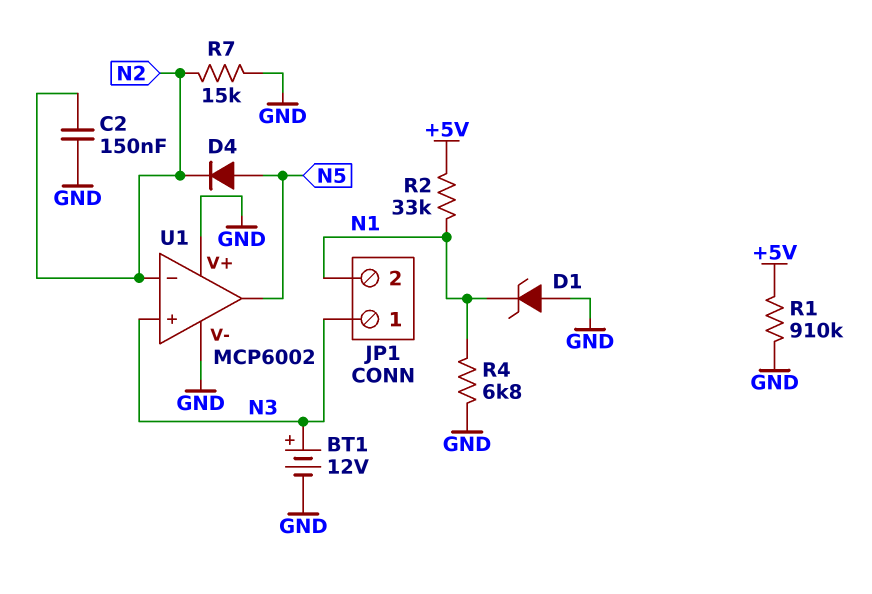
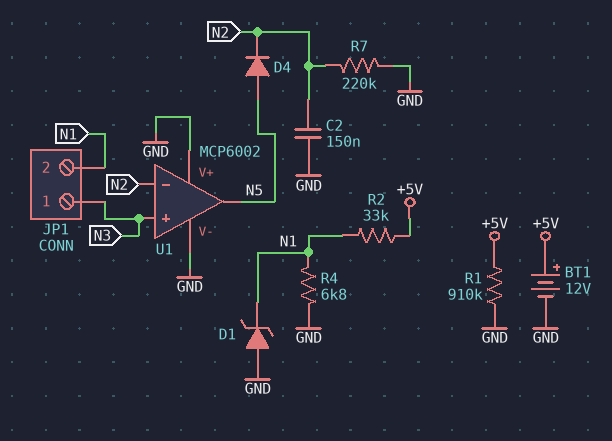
BT1: 12V (plus N3, minus GND) -> 12V (plus +5V, minus GND)
R7: 15k (GND, N2) -> 220k (GND, N2)

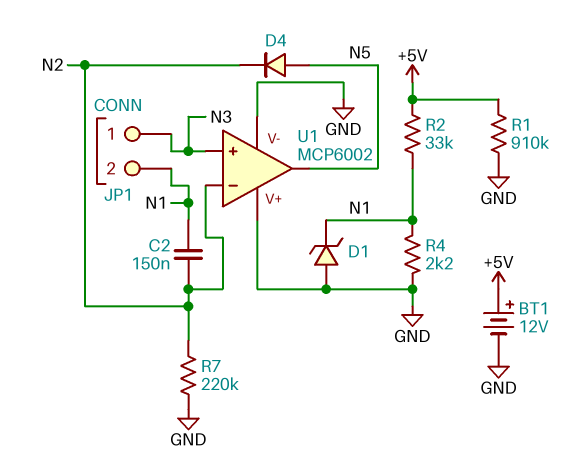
C2: 150nF (GND, N2) -> 150nF (N1, N2)
R4: 6.8k (GND, N1) -> 2.2k (GND, N1)

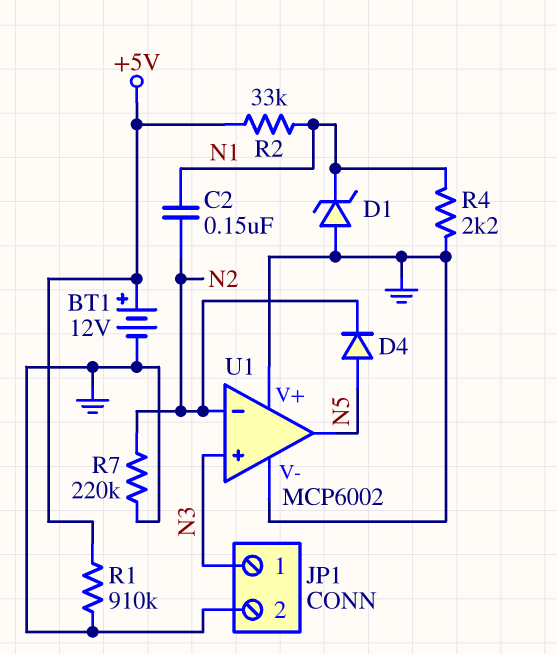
JP1 pin 2: N1 -> GND

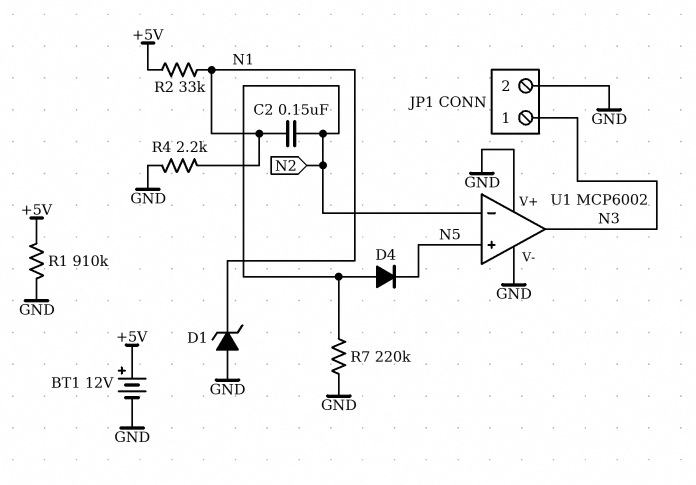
D4: diode (A N5, K N2) -> diode (A N2, K N5)
U1 pin in+: N3 -> N5
U1 pin out: N5 -> N3

